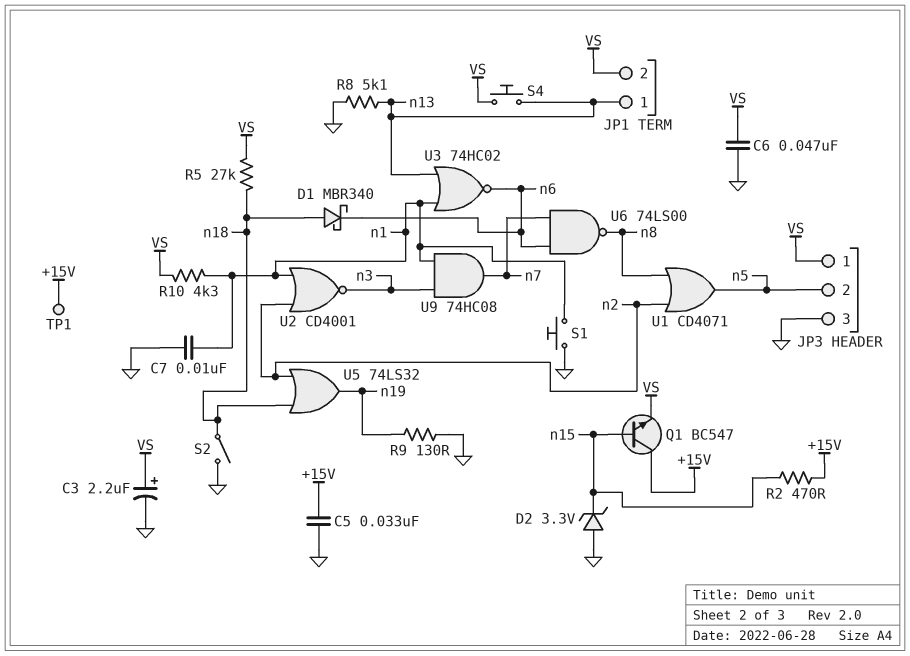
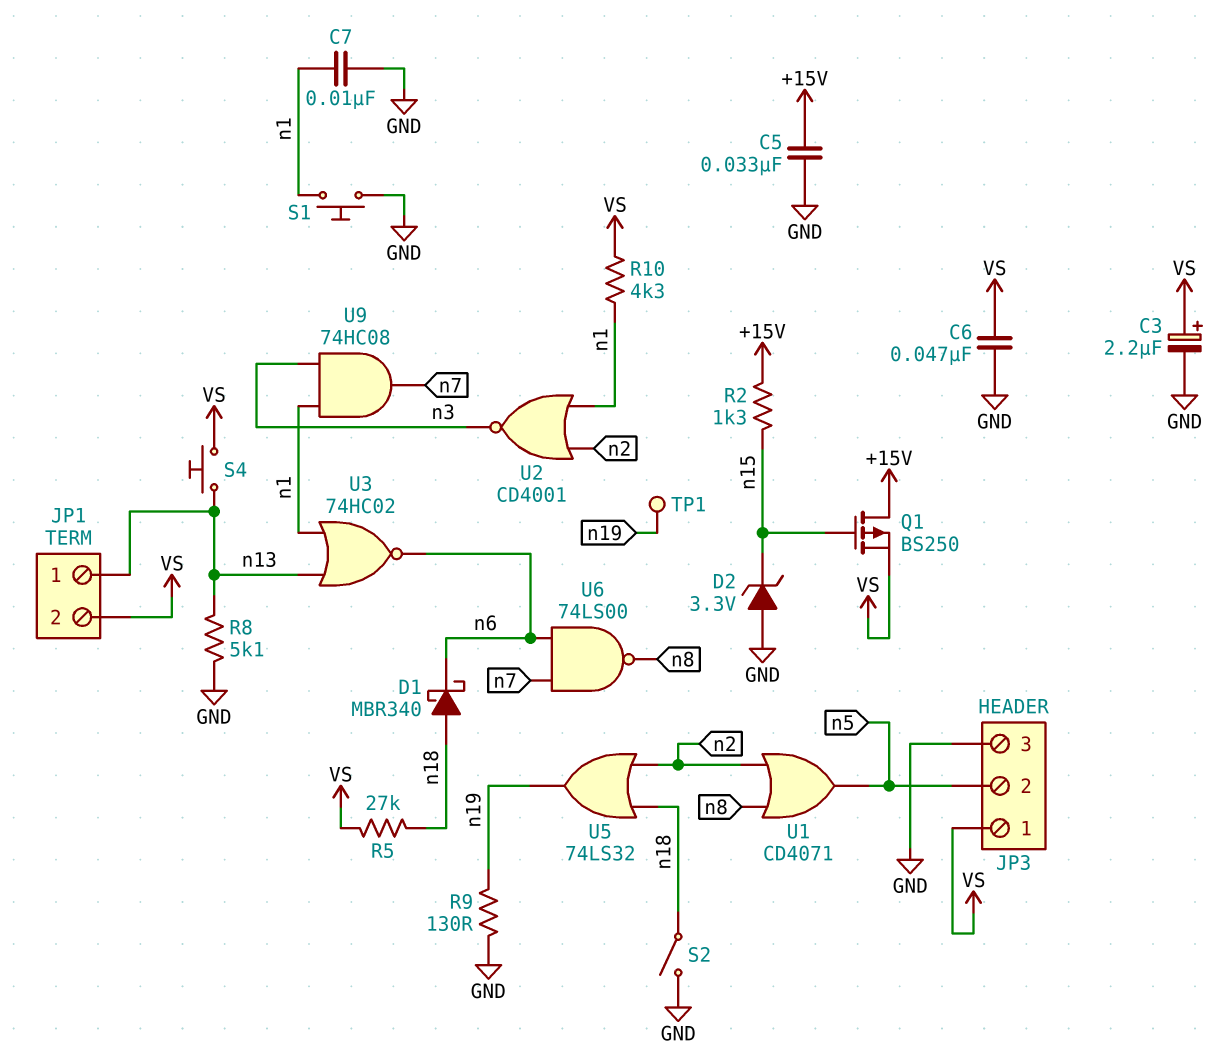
Q1: NPN BC547 (B n15, C +15V, E VS) -> PMOS BS250 (G n15, D +15V, S VS)
R2: 470 (+15V, n15) -> 1.3k (+15V, n15)
TP1: test point (+15V) -> test point (n19)

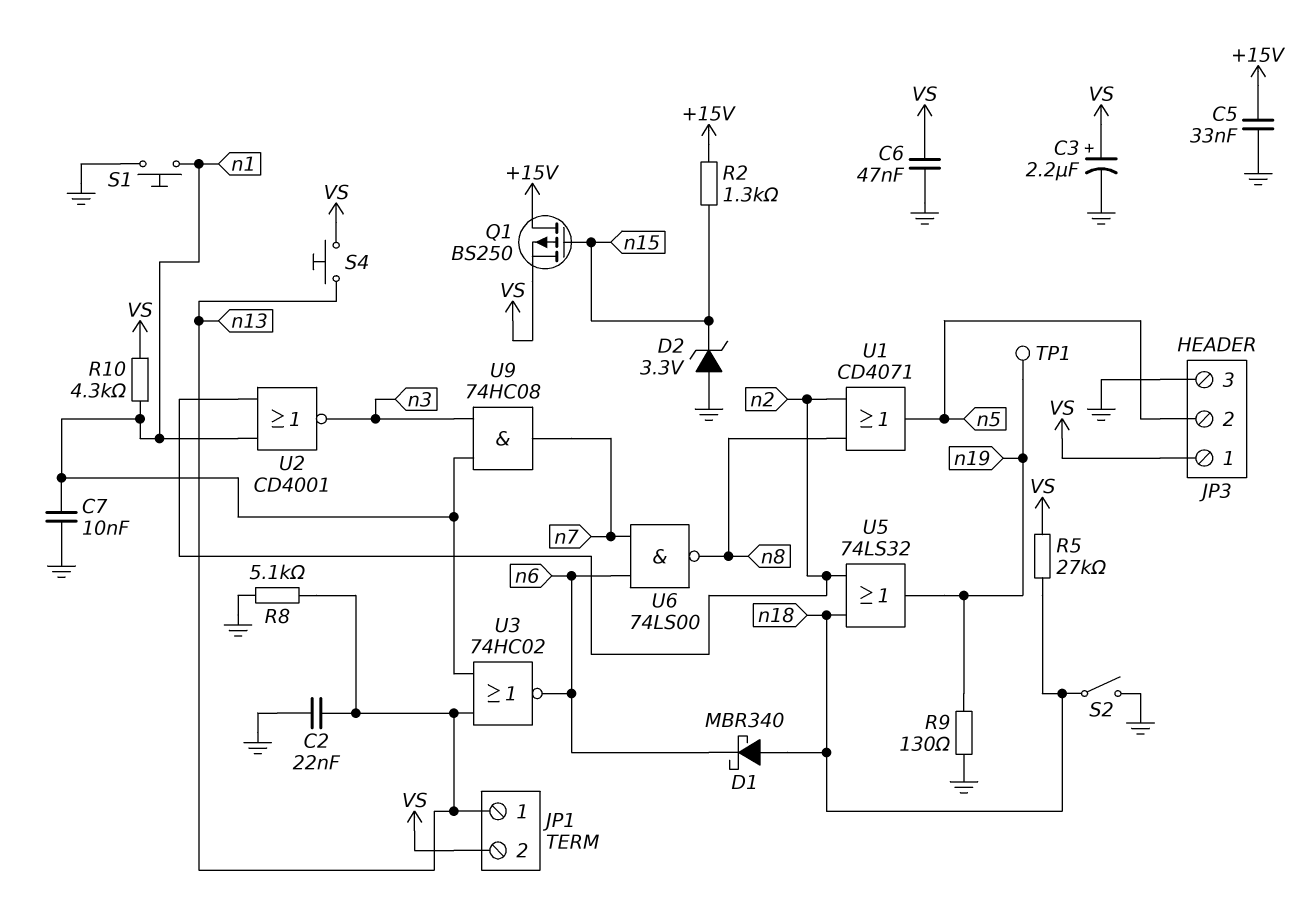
C2: none -> 22nF (GND, n13)

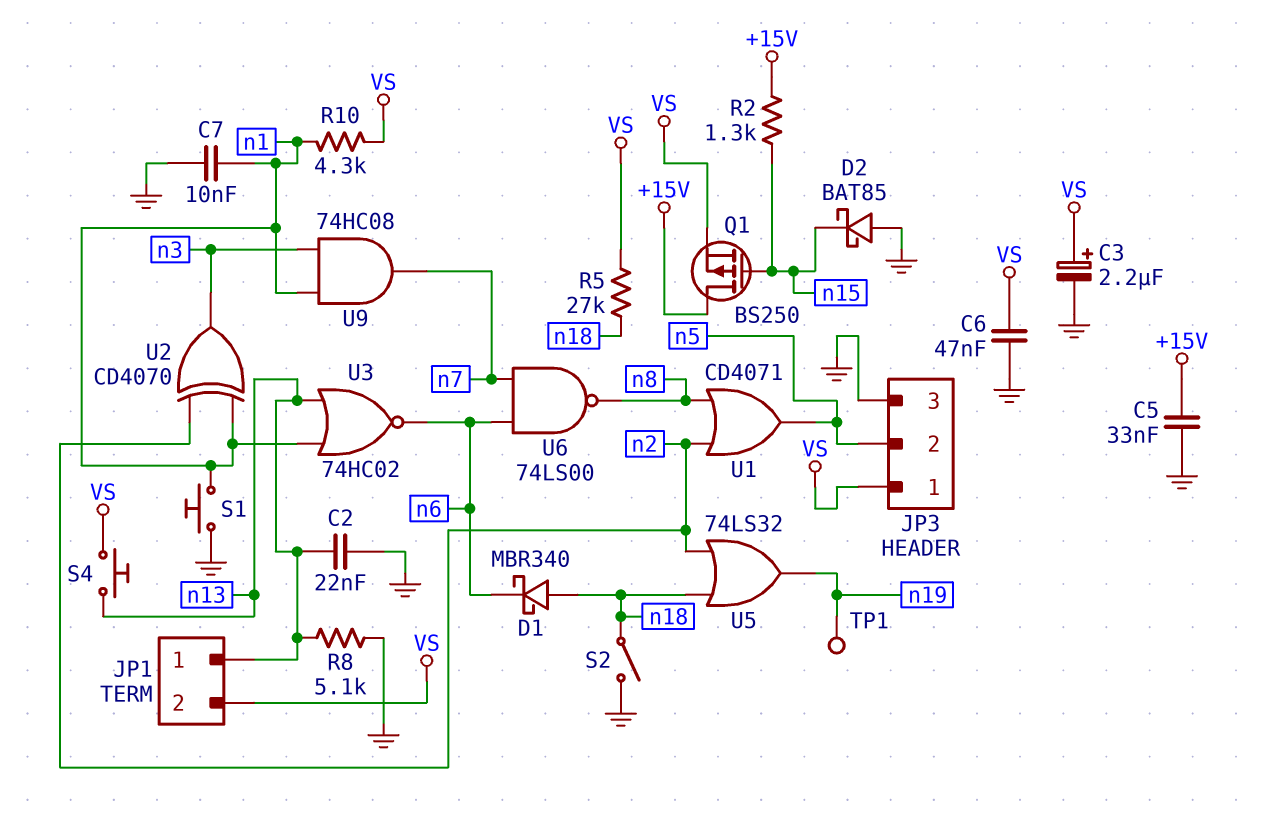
D2: zener 3.3V (A GND, K n15) -> schottky BAT85 (A GND, K n15)
R9: 130 (GND, n19) -> none
U2: NOR CD4001 (in n1, in n2, out n3) -> XOR CD4070 (in n1, in n2, out n3)

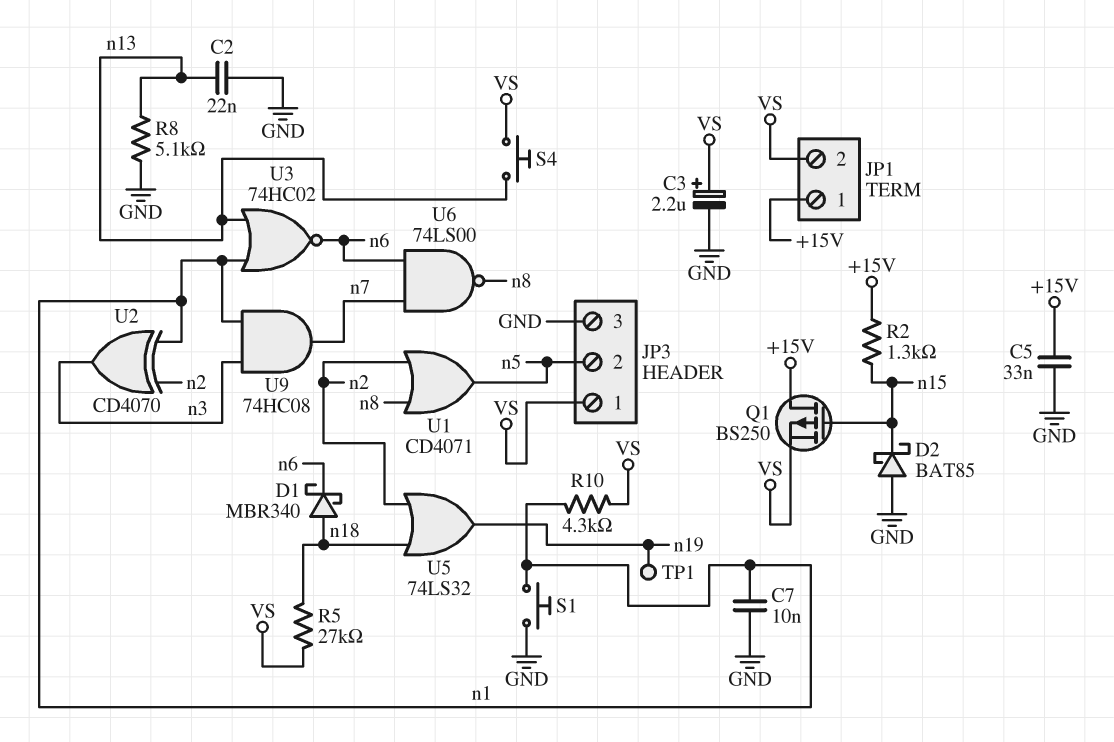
C6: 47nF (GND, VS) -> none
JP1 pin 1: n13 -> +15V
S2: switch (GND, n18) -> none

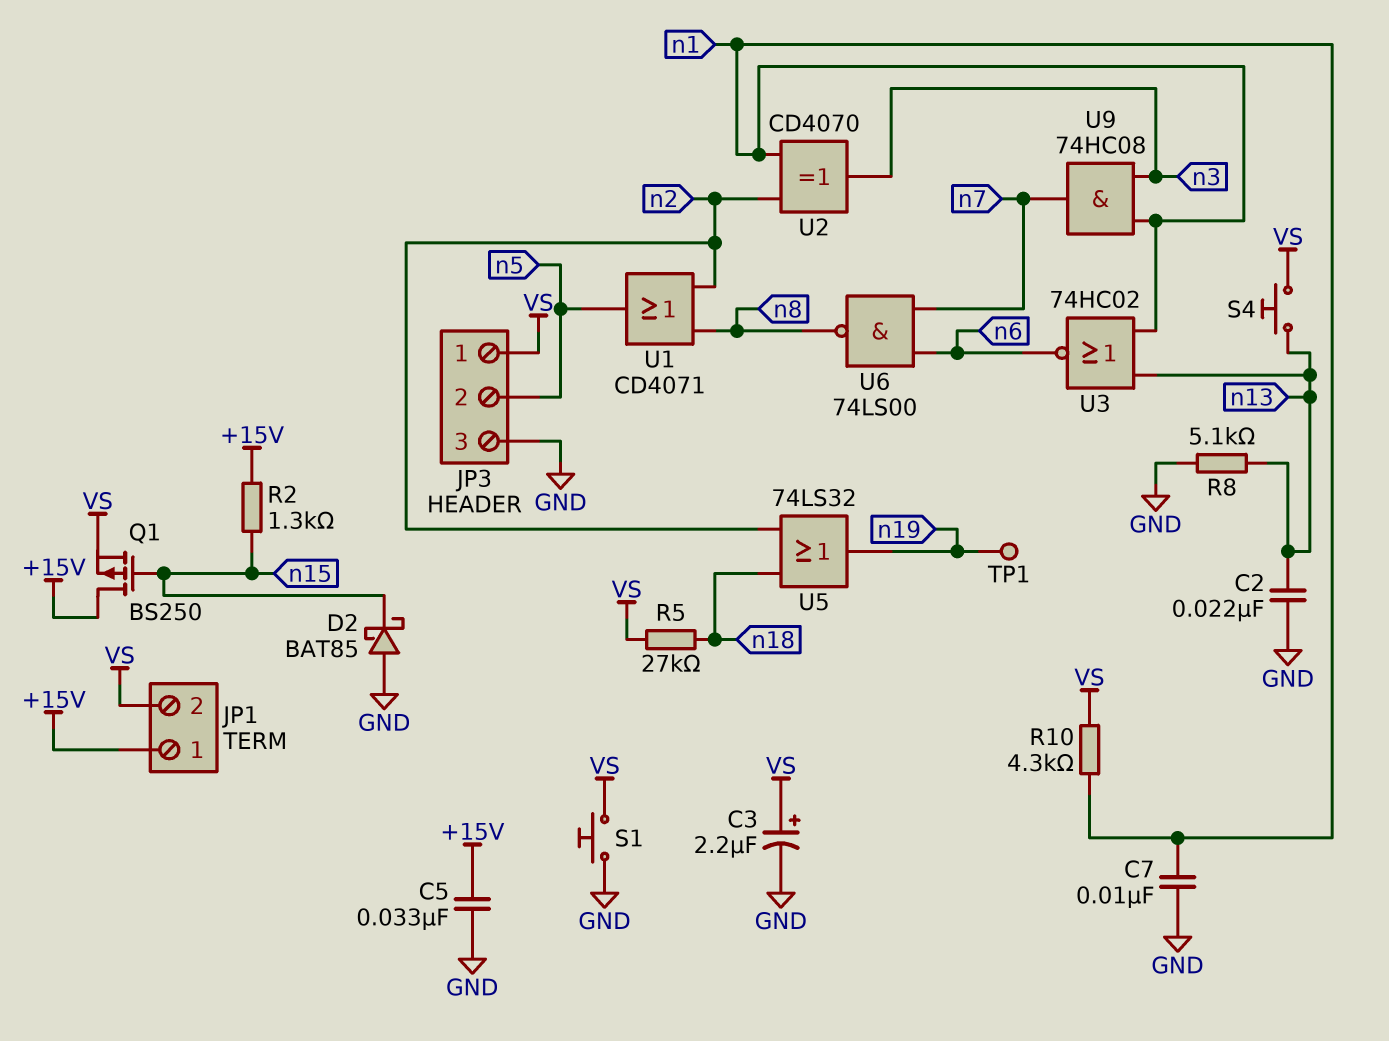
D1: schottky MBR340 (A n18, K n6) -> none
S1: button (GND, n1) -> button (GND, VS)

